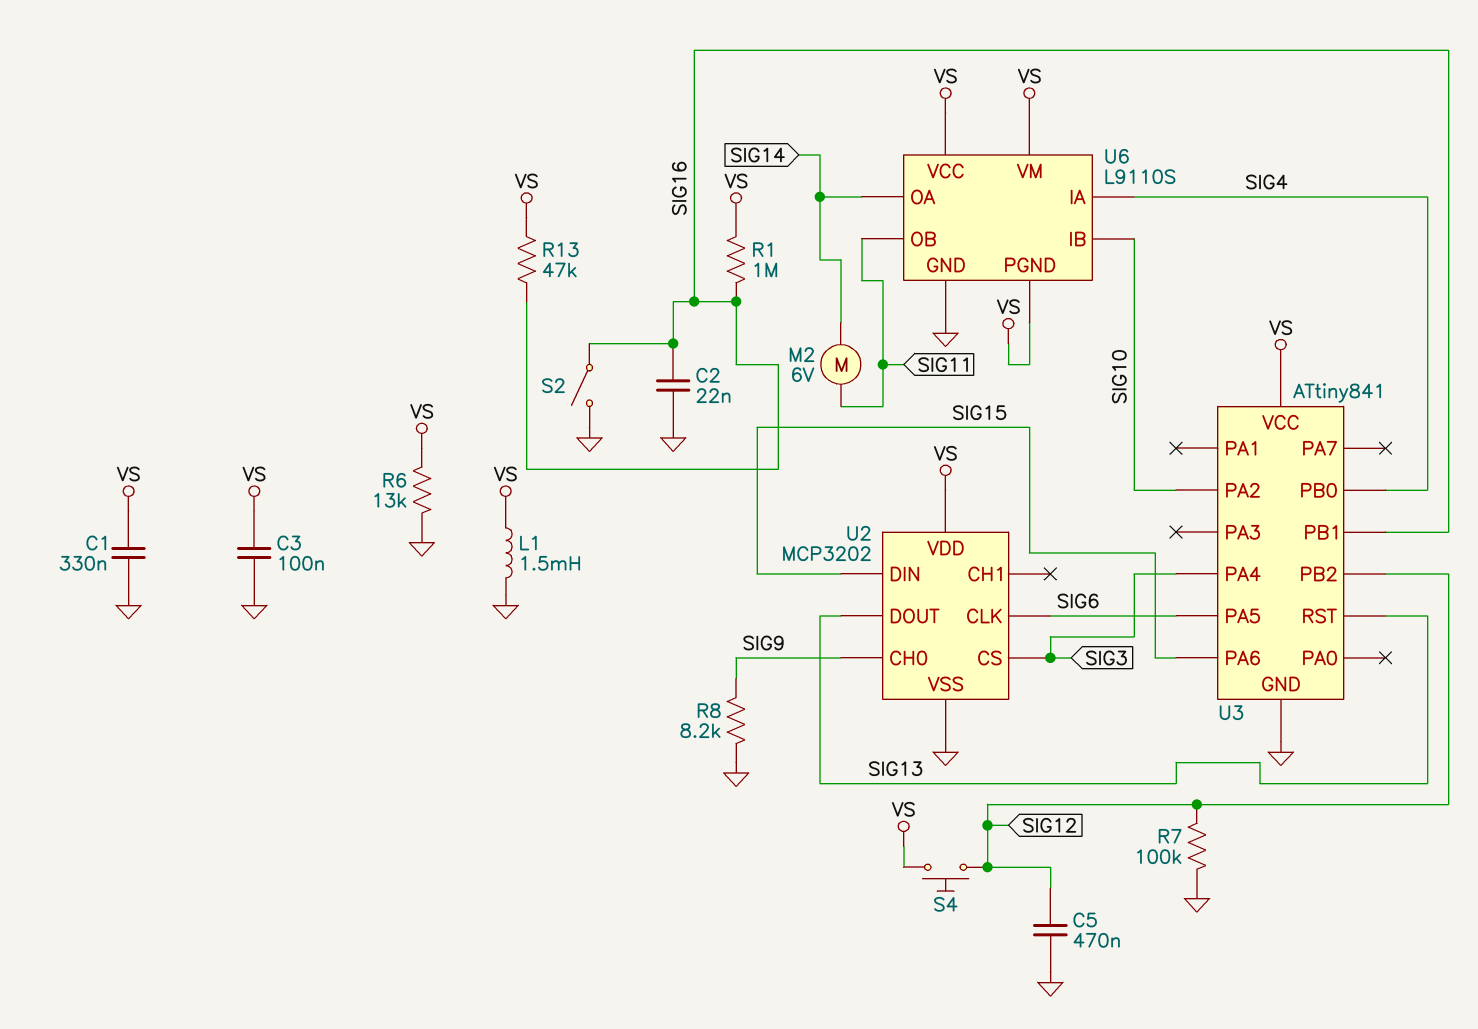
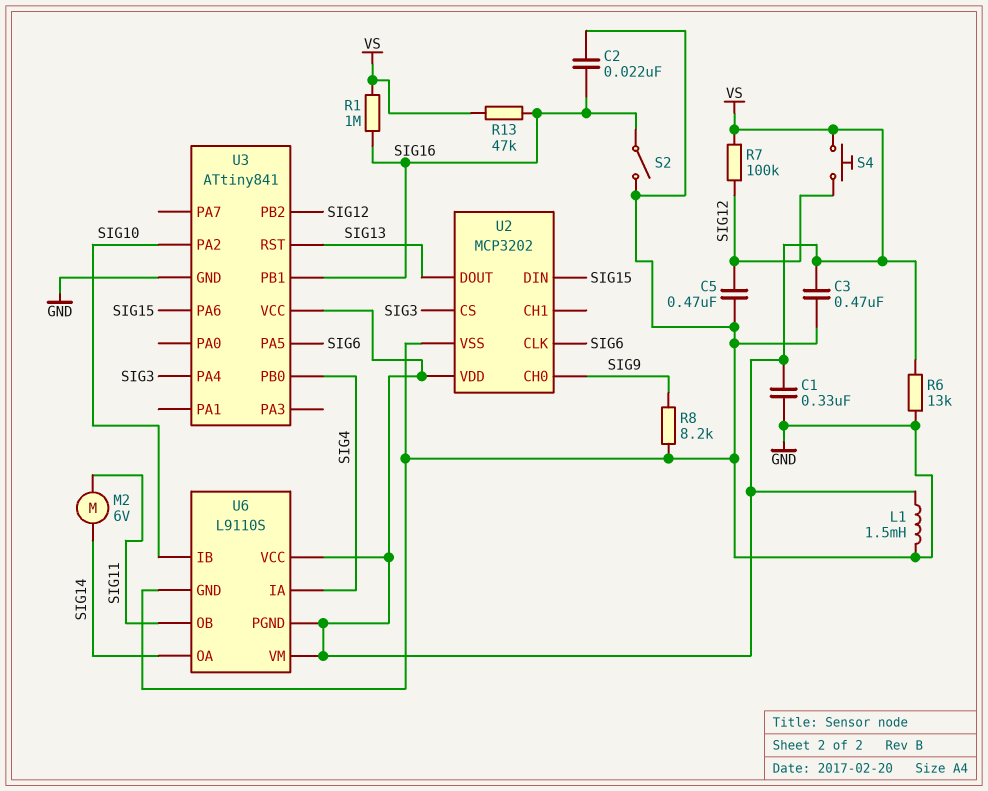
C3: 100nF (GND, VS) -> 470nF (GND, VS)
R7: 100k (GND, SIG12) -> 100k (SIG12, VS)

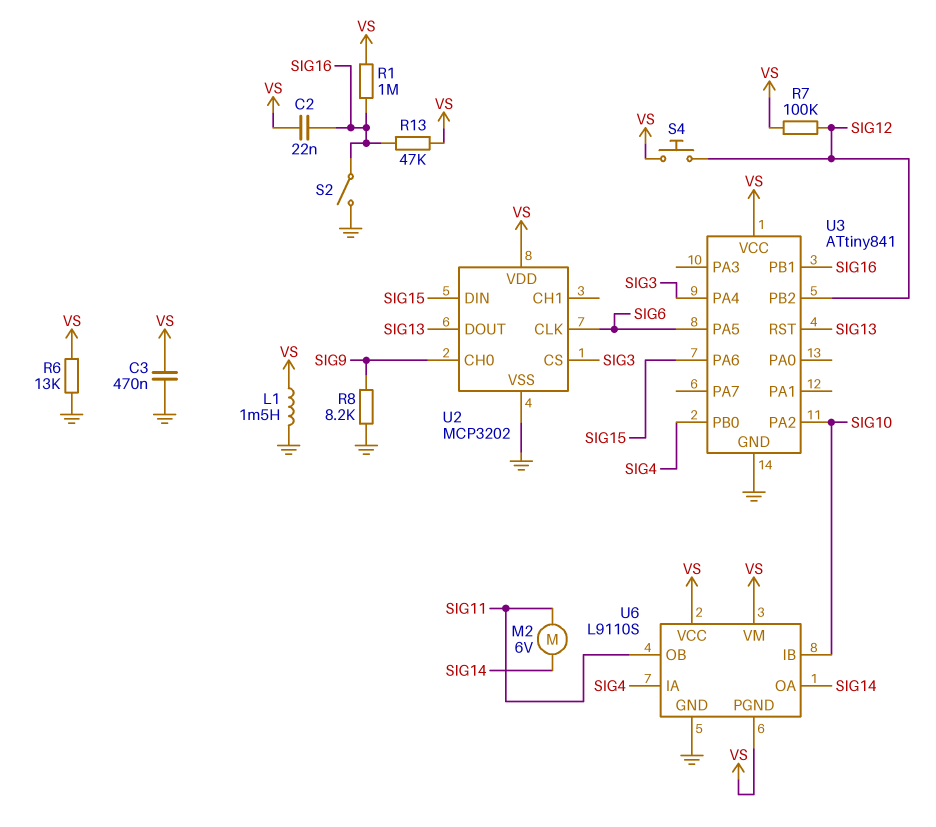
C1: 330nF (GND, VS) -> none
C2: 22nF (GND, SIG16) -> 22nF (SIG16, VS)
C5: 470nF (GND, SIG12) -> none

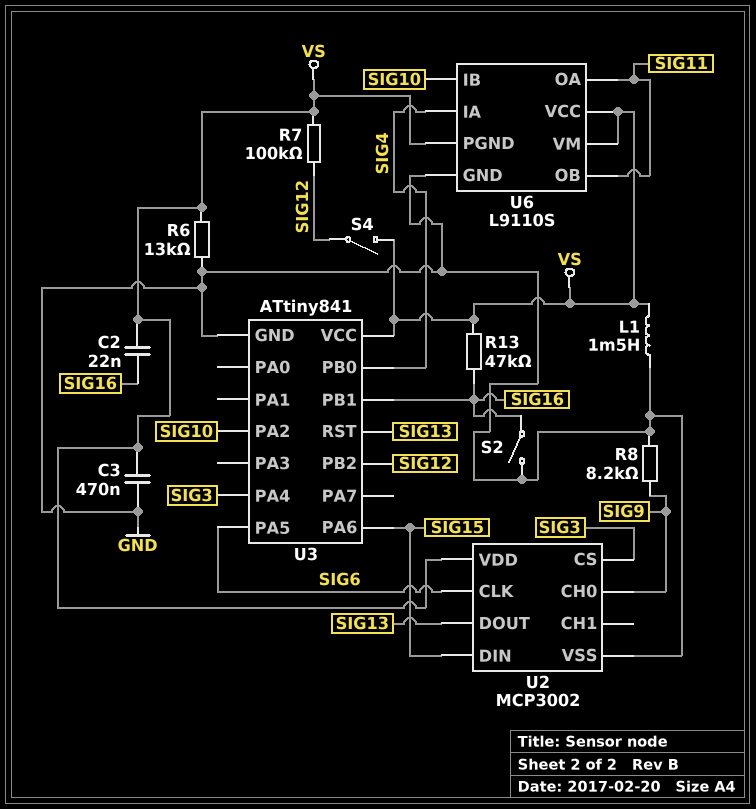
M2: motor 6V (SIG11, SIG14) -> none
R1: 1M (SIG16, VS) -> none
S4: button (SIG12, VS) -> switch (SIG12, VS)
U2: MCP3202 -> MCP3002
U6 pin OA: SIG14 -> SIG11

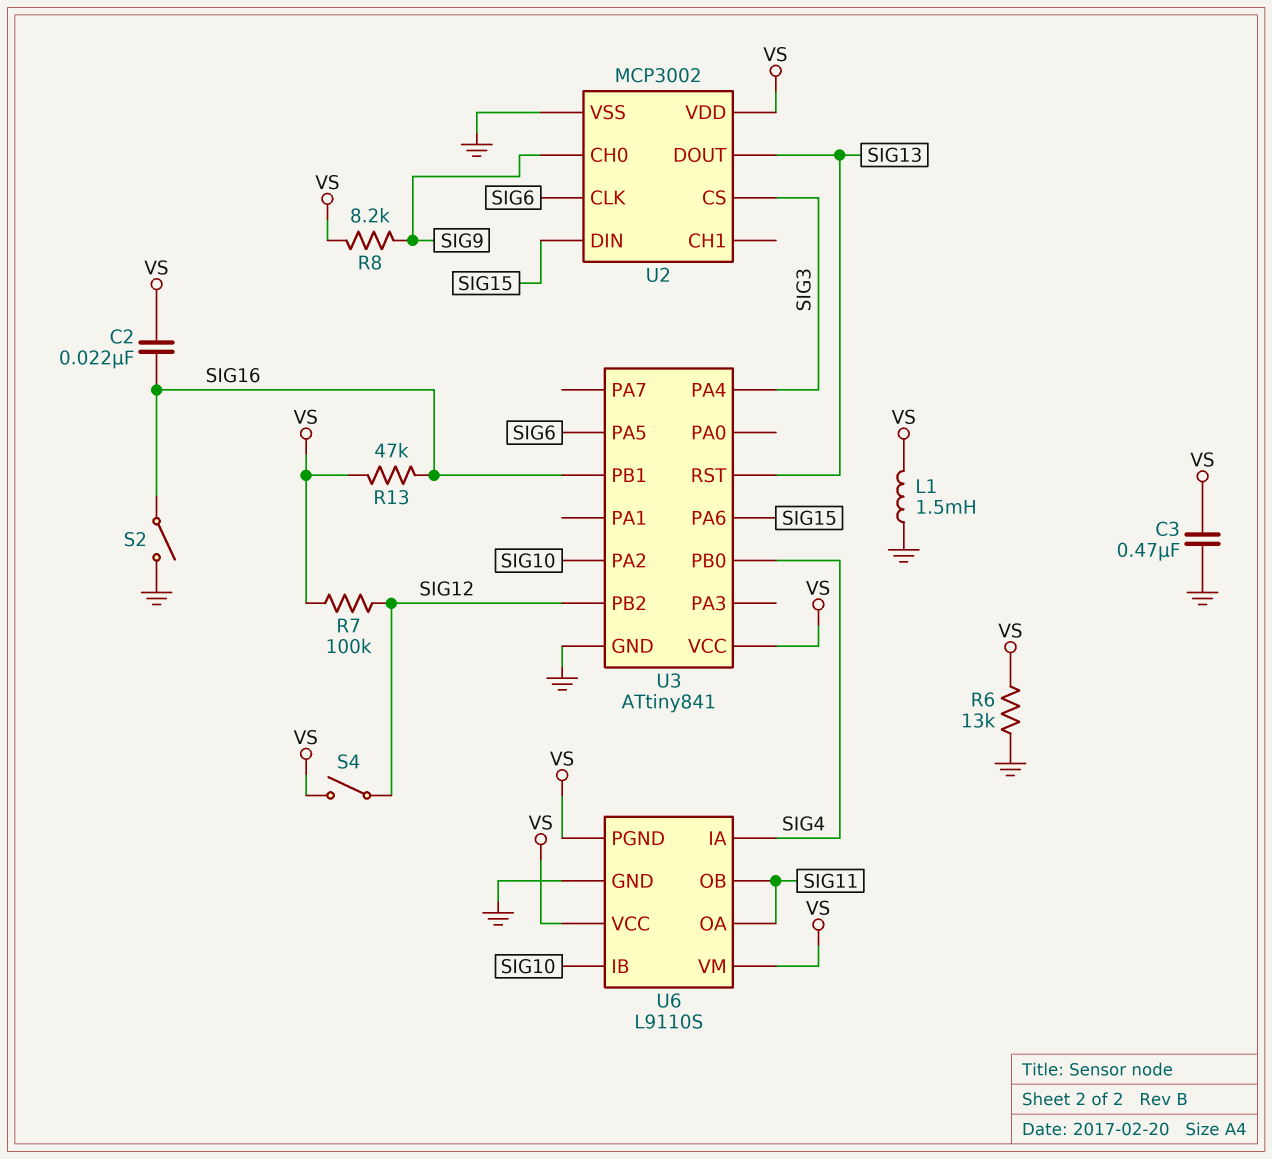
R8: 8.2k (GND, SIG9) -> 8.2k (SIG9, VS)

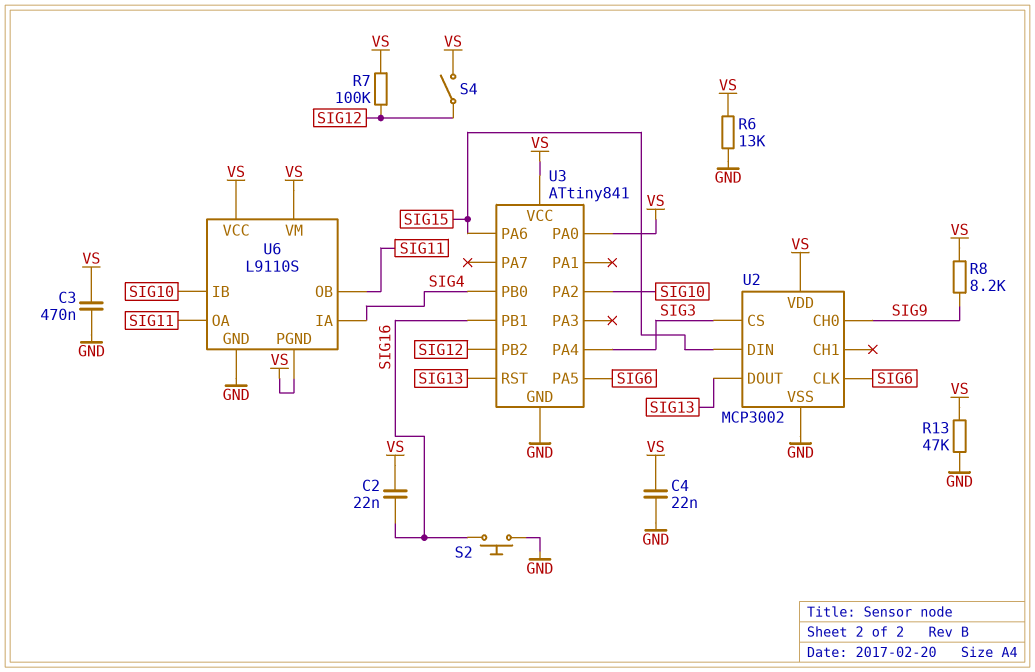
C4: none -> 22nF (GND, VS)
L1: 1.5mH (GND, VS) -> none
R13: 47k (SIG16, VS) -> 47k (GND, VS)
S2: switch (GND, SIG16) -> button (GND, SIG16)
U3 pin PA0: none -> VS

